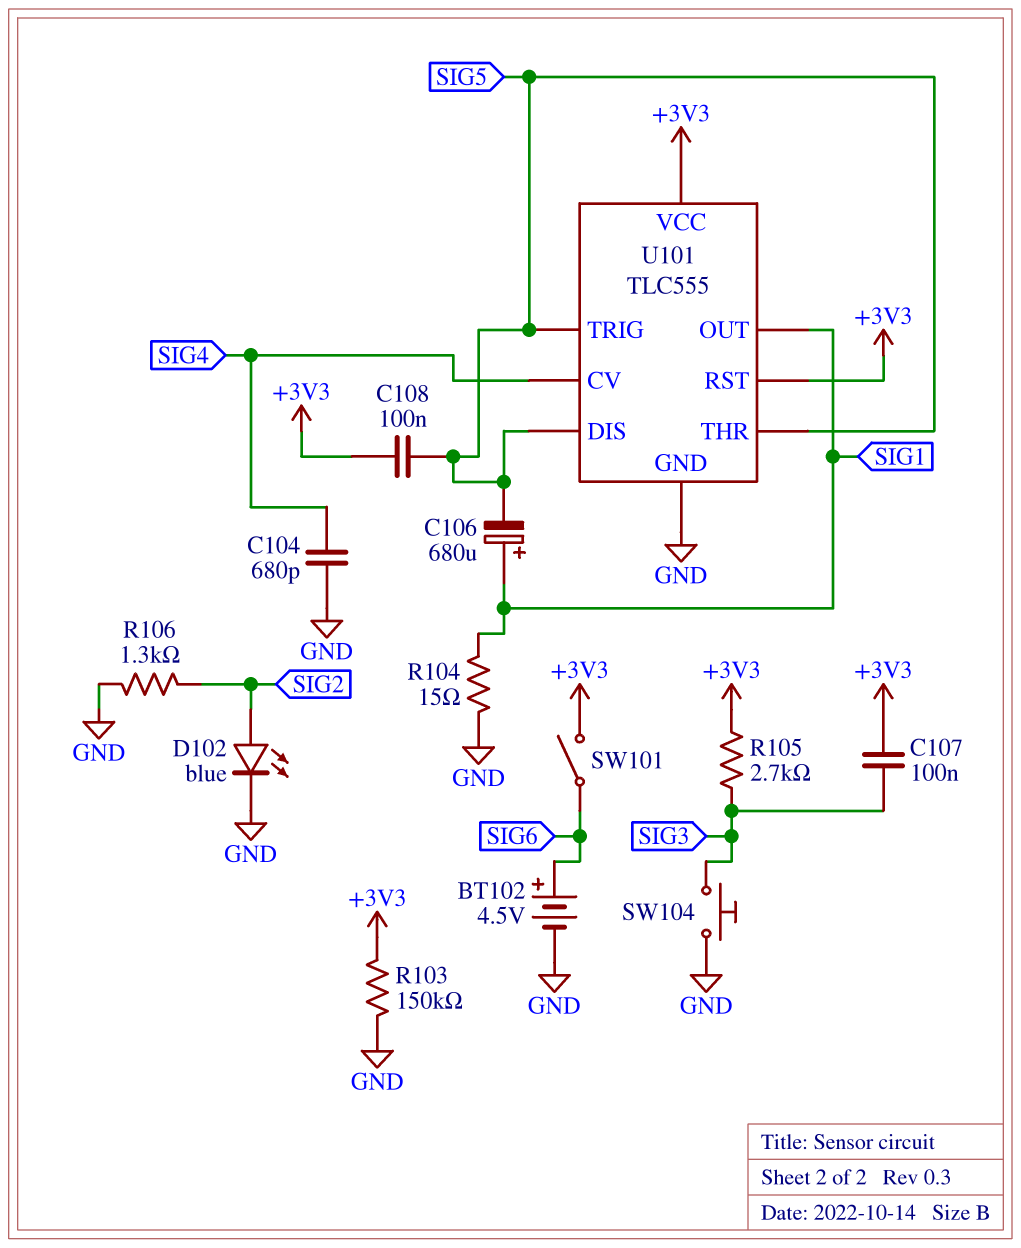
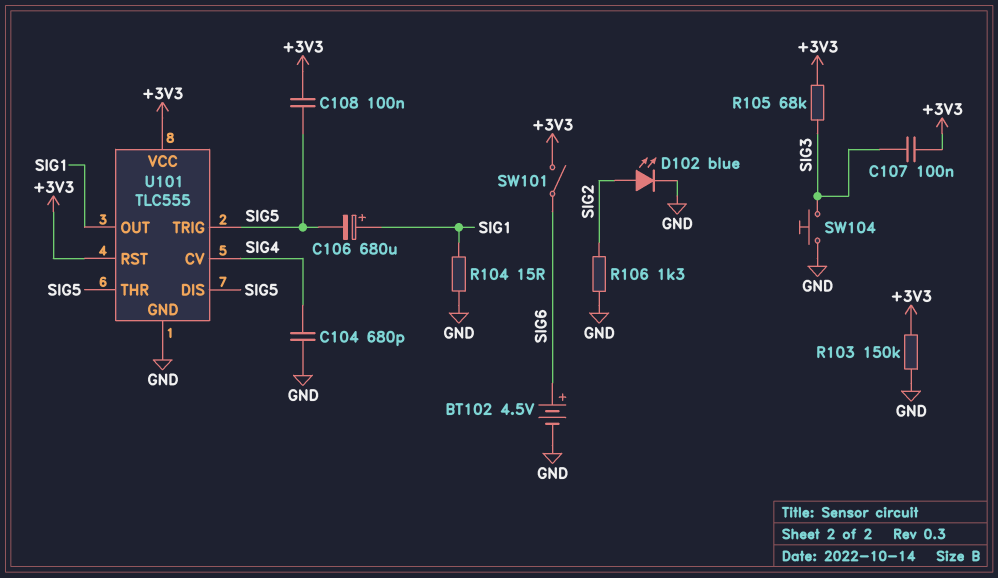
R105: 2.7k (+3V3, SIG3) -> 68k (+3V3, SIG3)

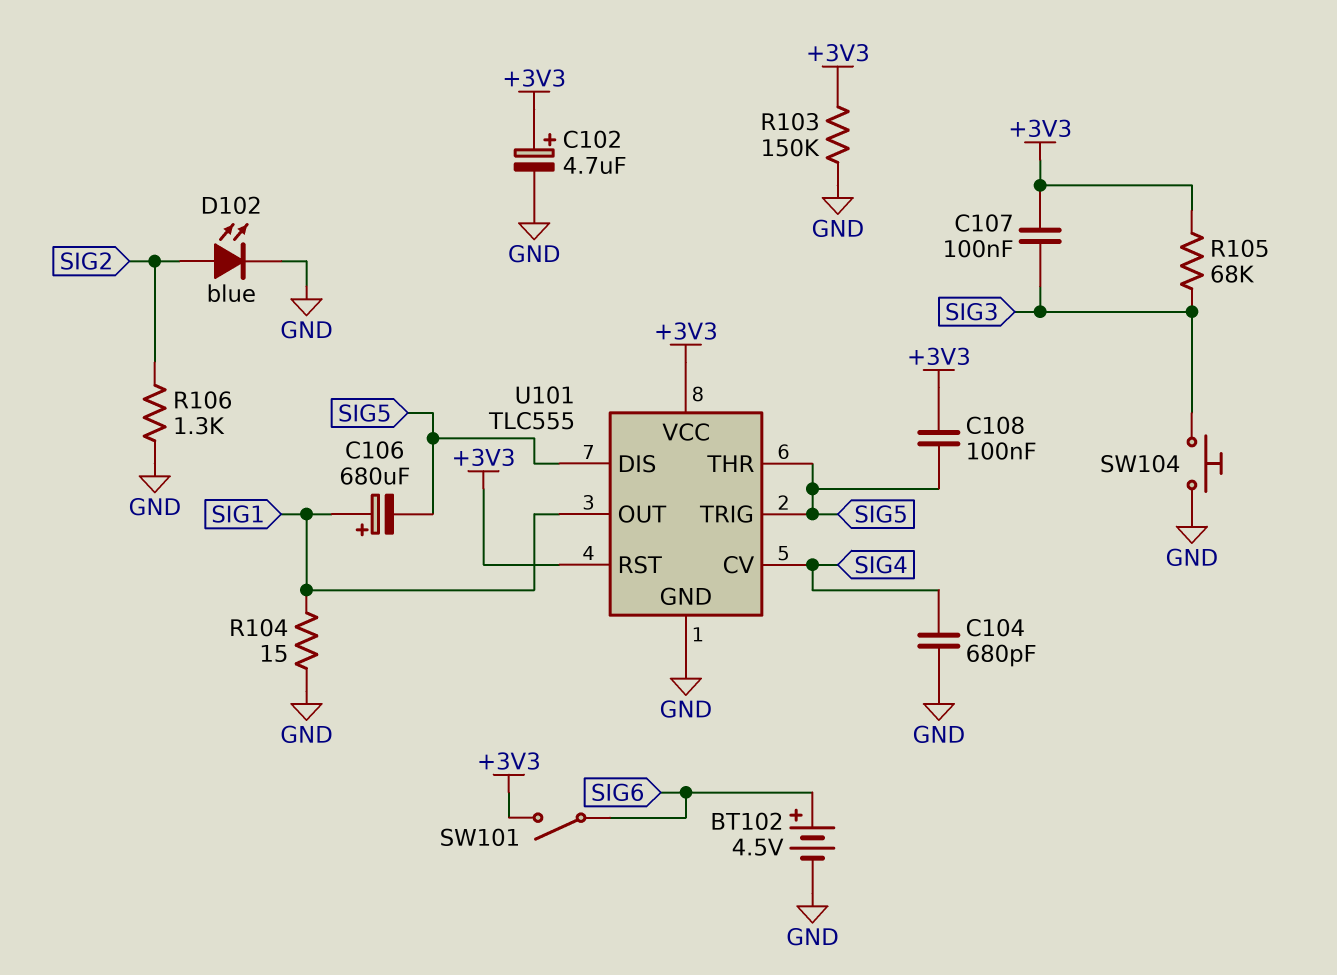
C102: none -> 4.7uF (plus +3V3, minus GND)

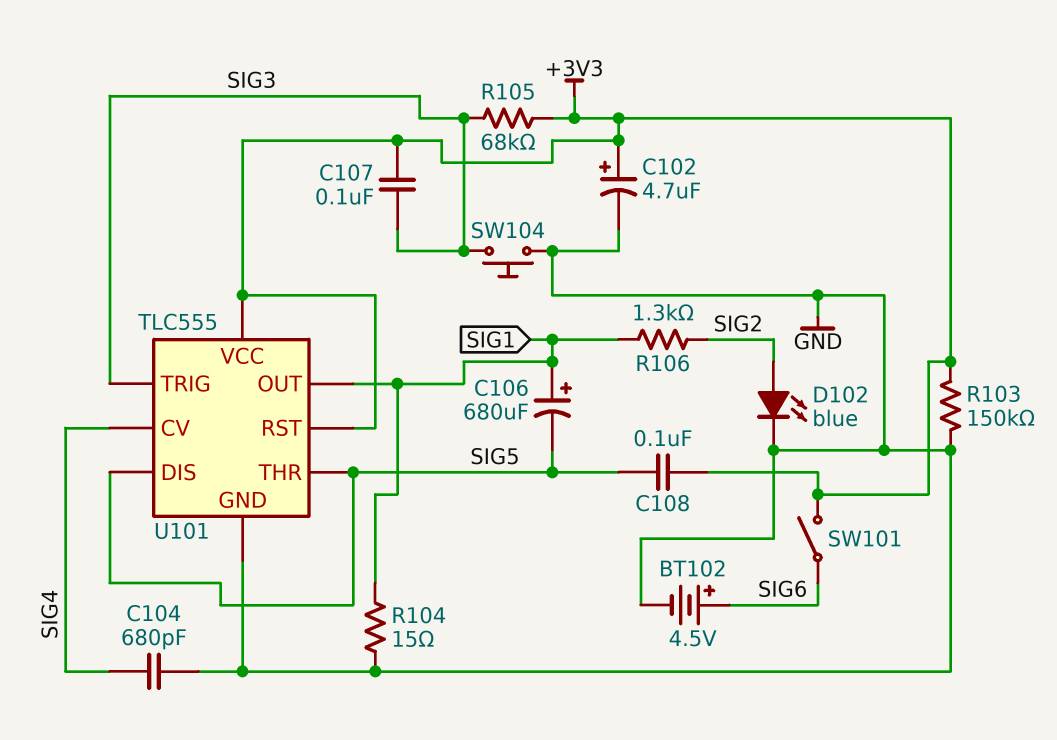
R106: 1.3k (GND, SIG2) -> 1.3k (SIG1, SIG2)
U101 pin TRIG: SIG5 -> SIG3

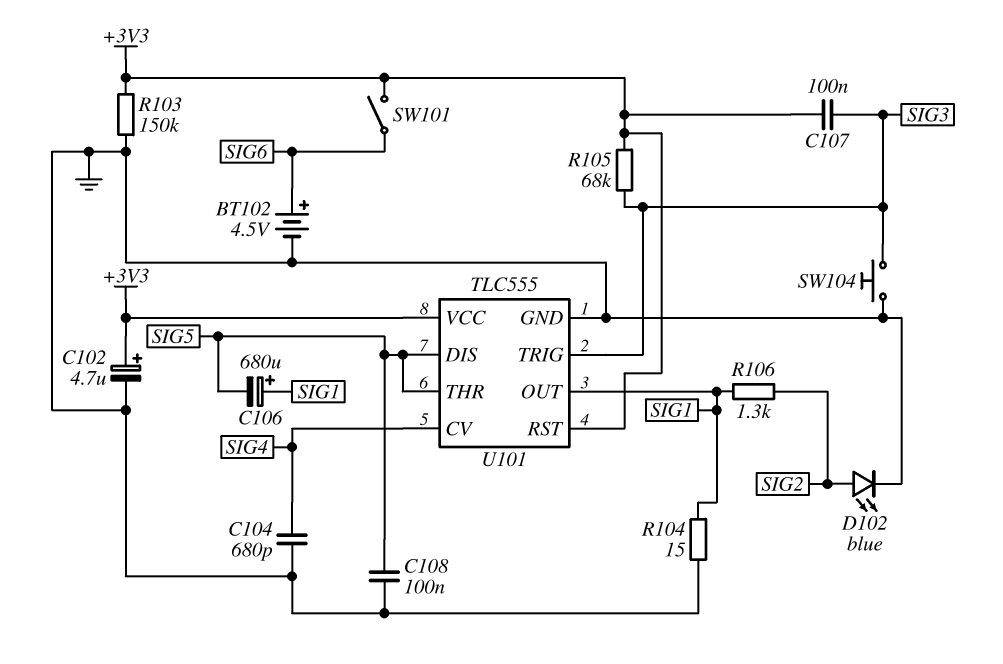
C108: 100nF (+3V3, SIG5) -> 100nF (GND, SIG5)

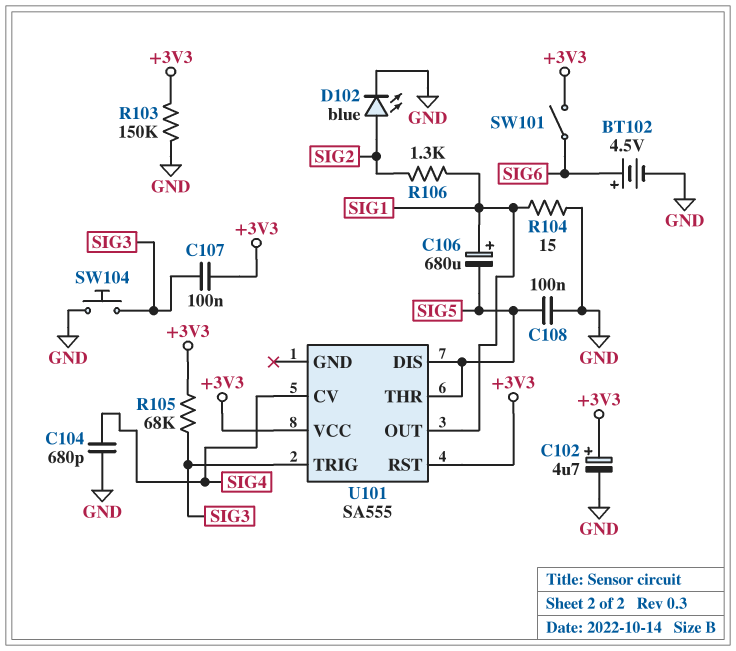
U101: TLC555 -> SA555
U101 pin GND: GND -> none

